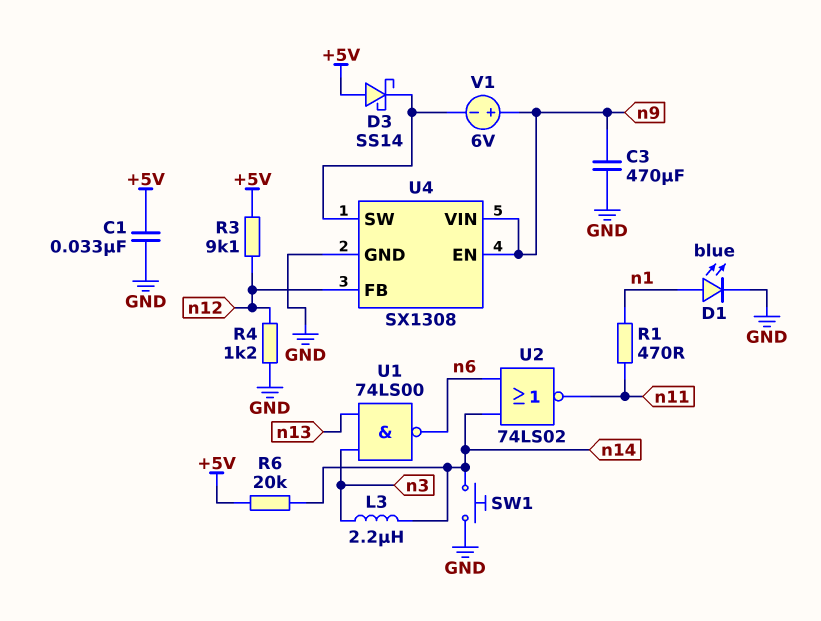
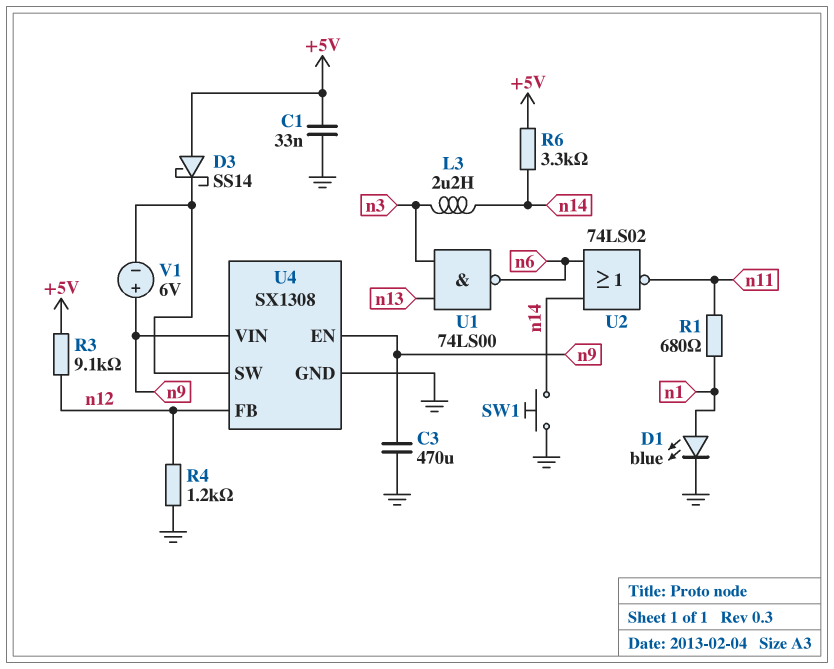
R1: 470 (n1, n11) -> 680 (n1, n11)
R6: 20k (+5V, n14) -> 3.3k (+5V, n14)

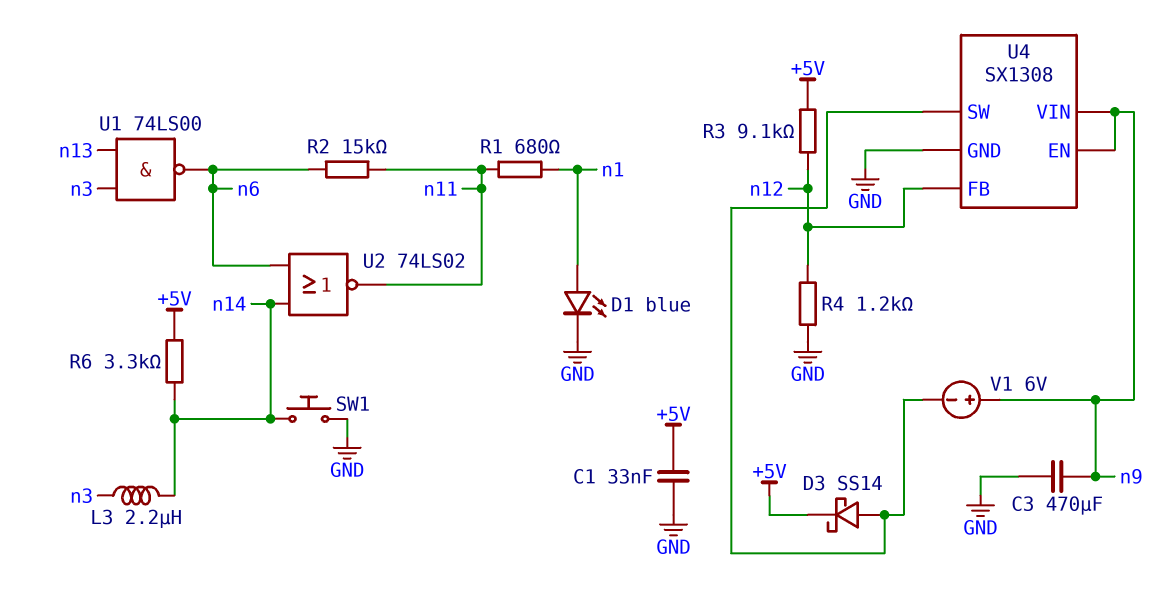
D3: schottky SS14 (A +5V, K U4/SW) -> schottky SS14 (A U4/SW, K +5V)
R2: none -> 15k (n6, n11)

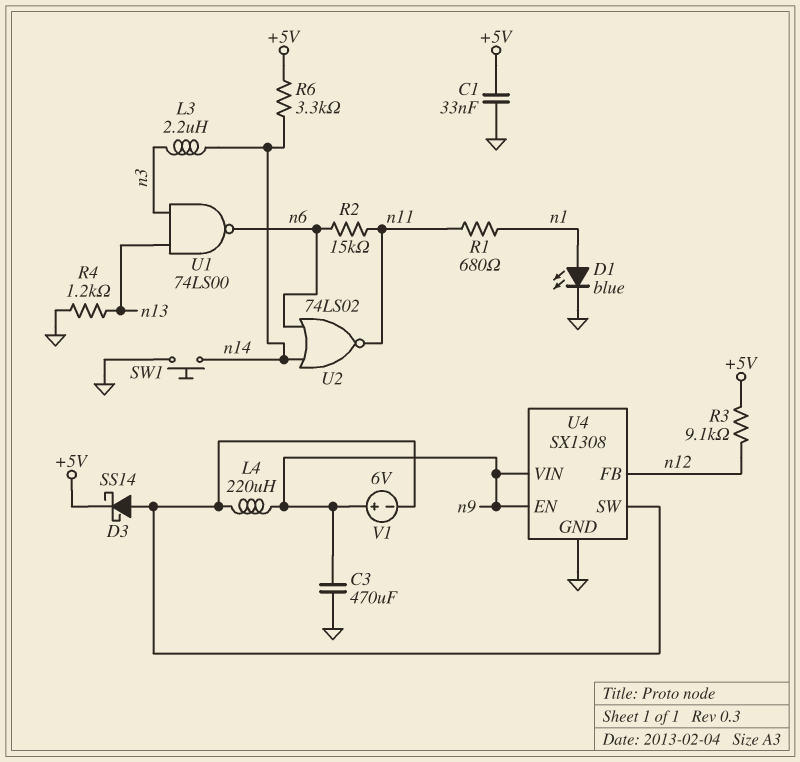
L4: none -> 220uH (U4/SW, n9)
R4: 1.2k (GND, n12) -> 1.2k (GND, n13)

